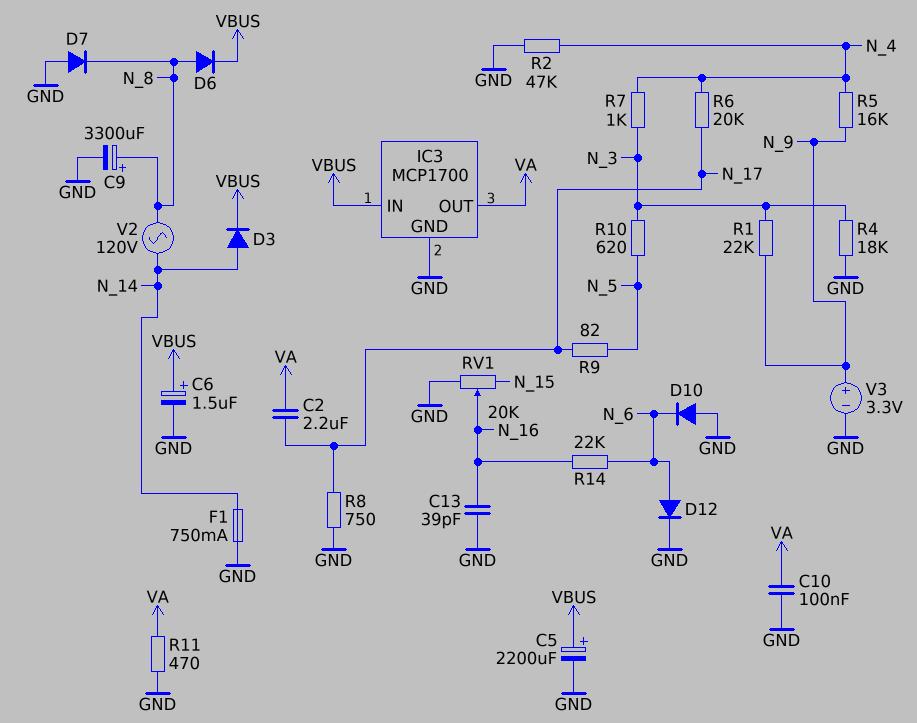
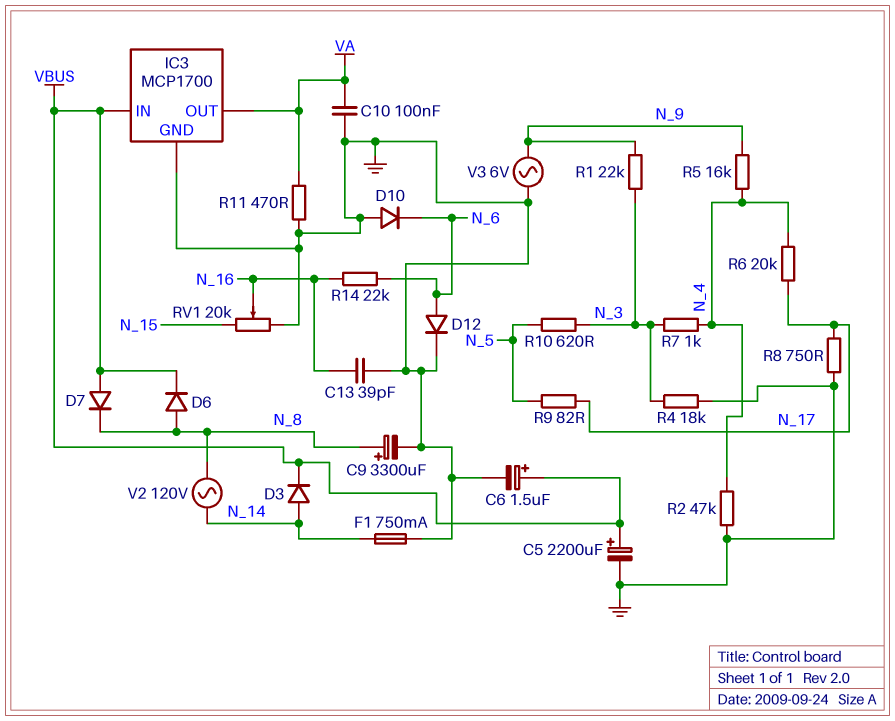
C2: 2.2uF (N_17, VA) -> none
D7: diode (A GND, K N_8) -> diode (A VBUS, K N_8)
V3: 3.3V (plus N_9, minus GND) -> AC 6V (GND, N_9)

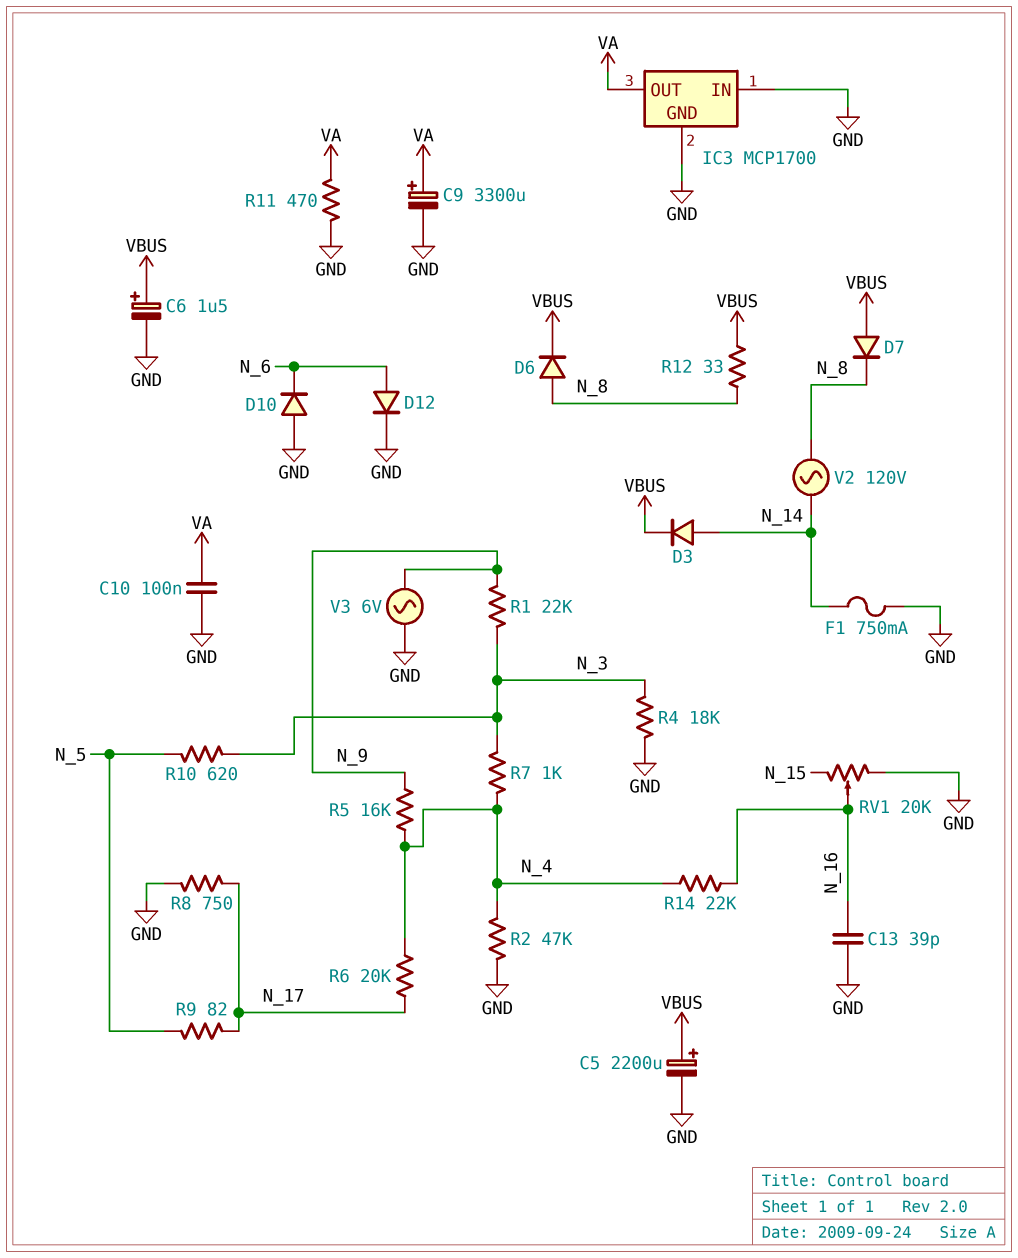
C9: 3300uF (plus N_8, minus GND) -> 3300uF (plus VA, minus GND)
IC3 pin IN: VBUS -> GND
R12: none -> 33 (N_8, VBUS)
R14: 22k (N_6, N_16) -> 22k (N_4, N_16)

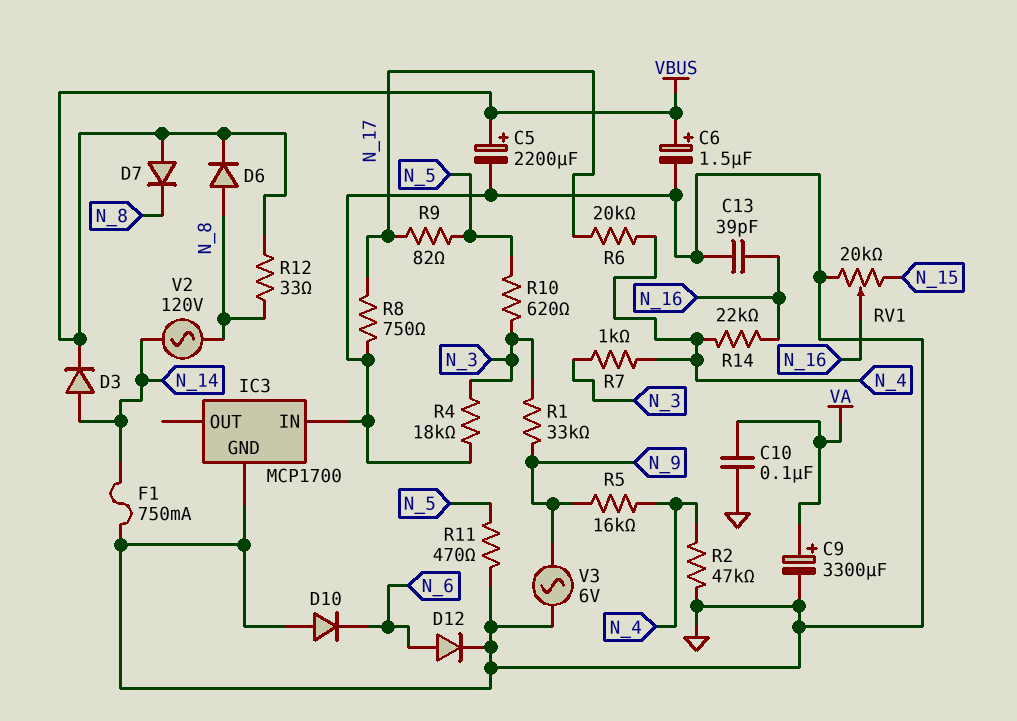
IC3 pin OUT: VA -> none
R1: 22k (N_3, N_9) -> 33k (N_3, N_9)
R11: 470 (GND, VA) -> 470 (GND, N_5)

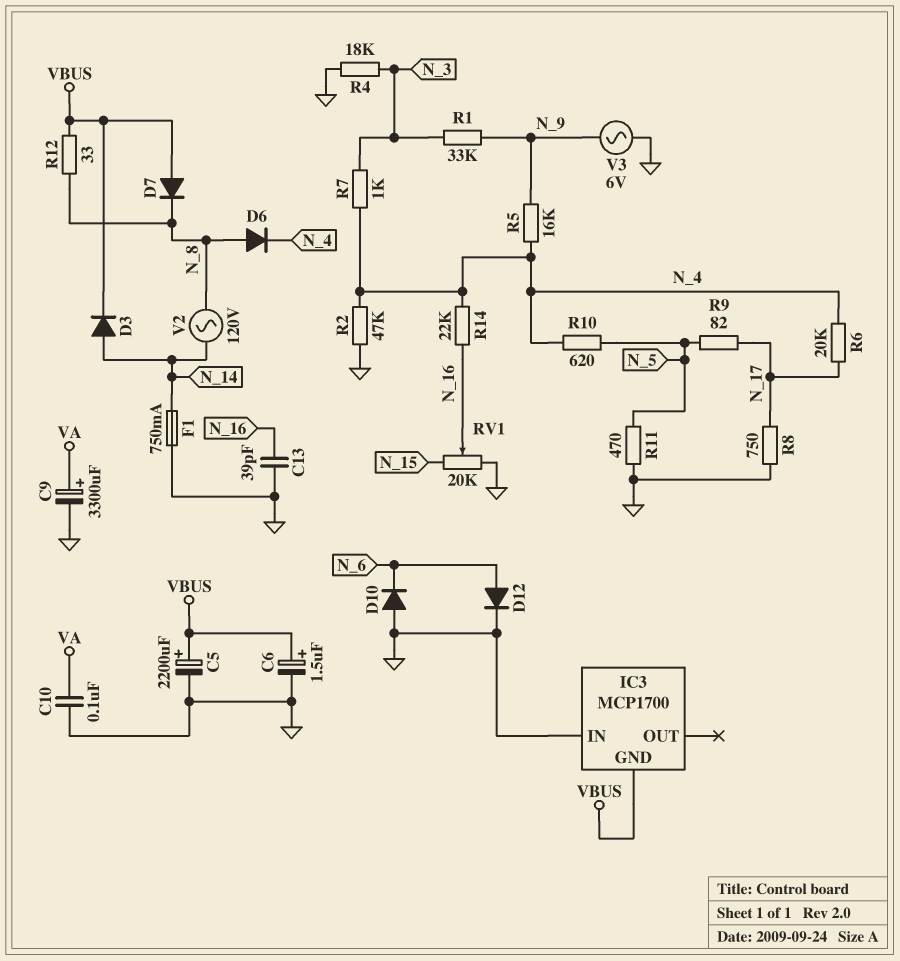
D6: diode (A N_8, K VBUS) -> diode (A N_8, K N_4)
IC3 pin GND: GND -> VBUS
R10: 620 (N_3, N_5) -> 620 (N_4, N_5)

